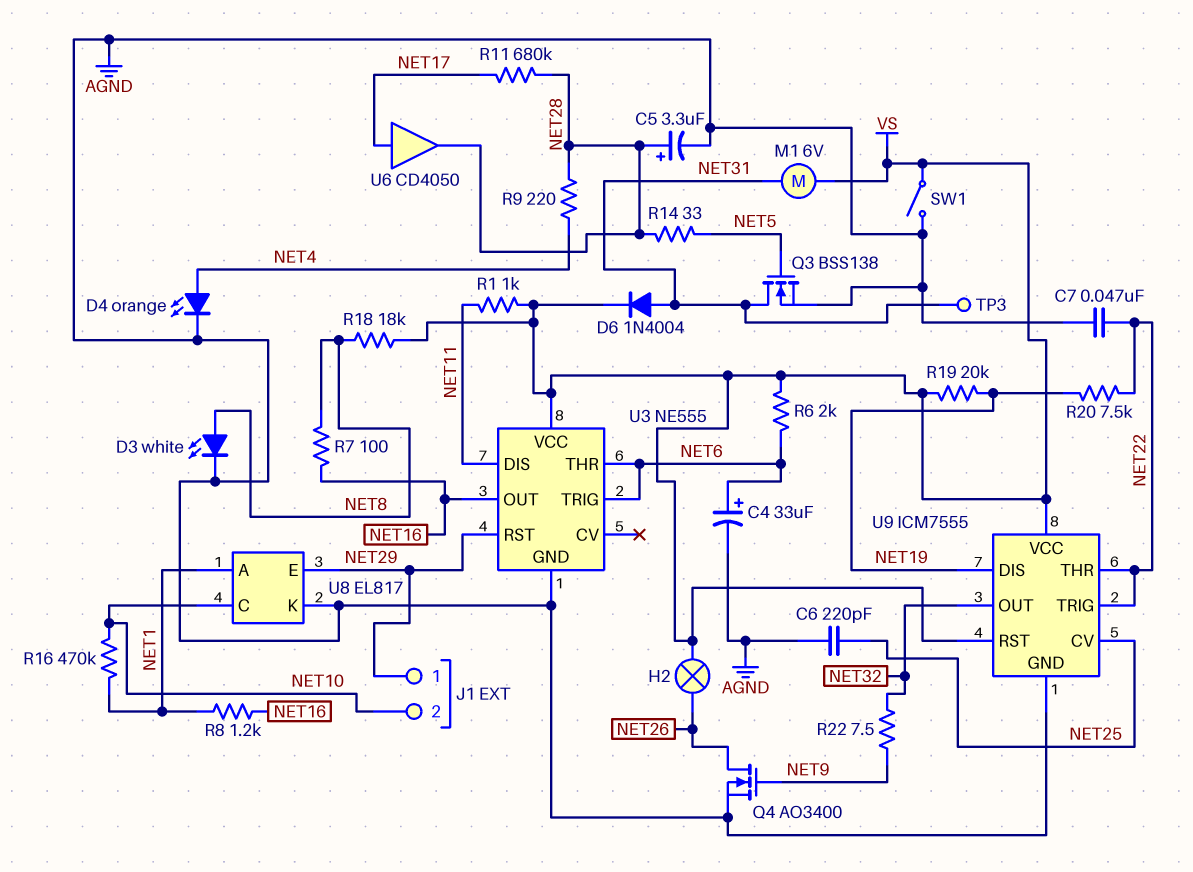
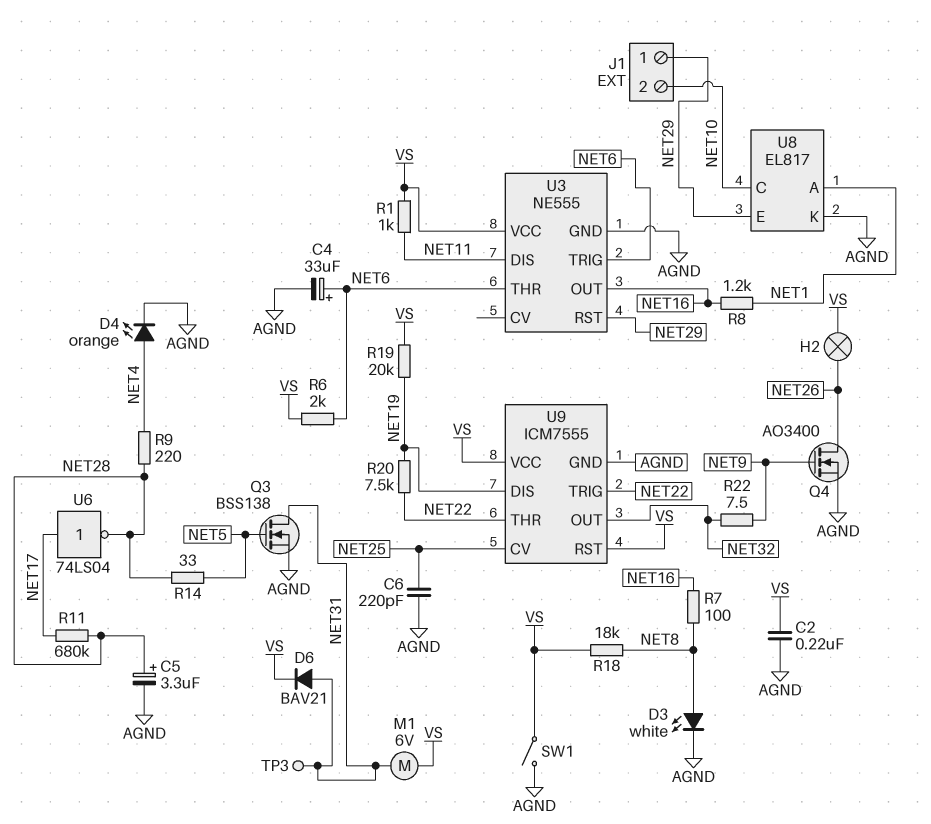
C2: none -> 220nF (AGND, VS)
C7: 47nF (AGND, NET22) -> none
D6: diode 1N4004 (A NET31, K VS) -> diode BAV21 (A NET31, K VS)
R16: 470k (NET1, NET10) -> none
U6: buffer CD4050 (in NET17, out NET28) -> NOT 74LS04 (in NET17, out NET28)

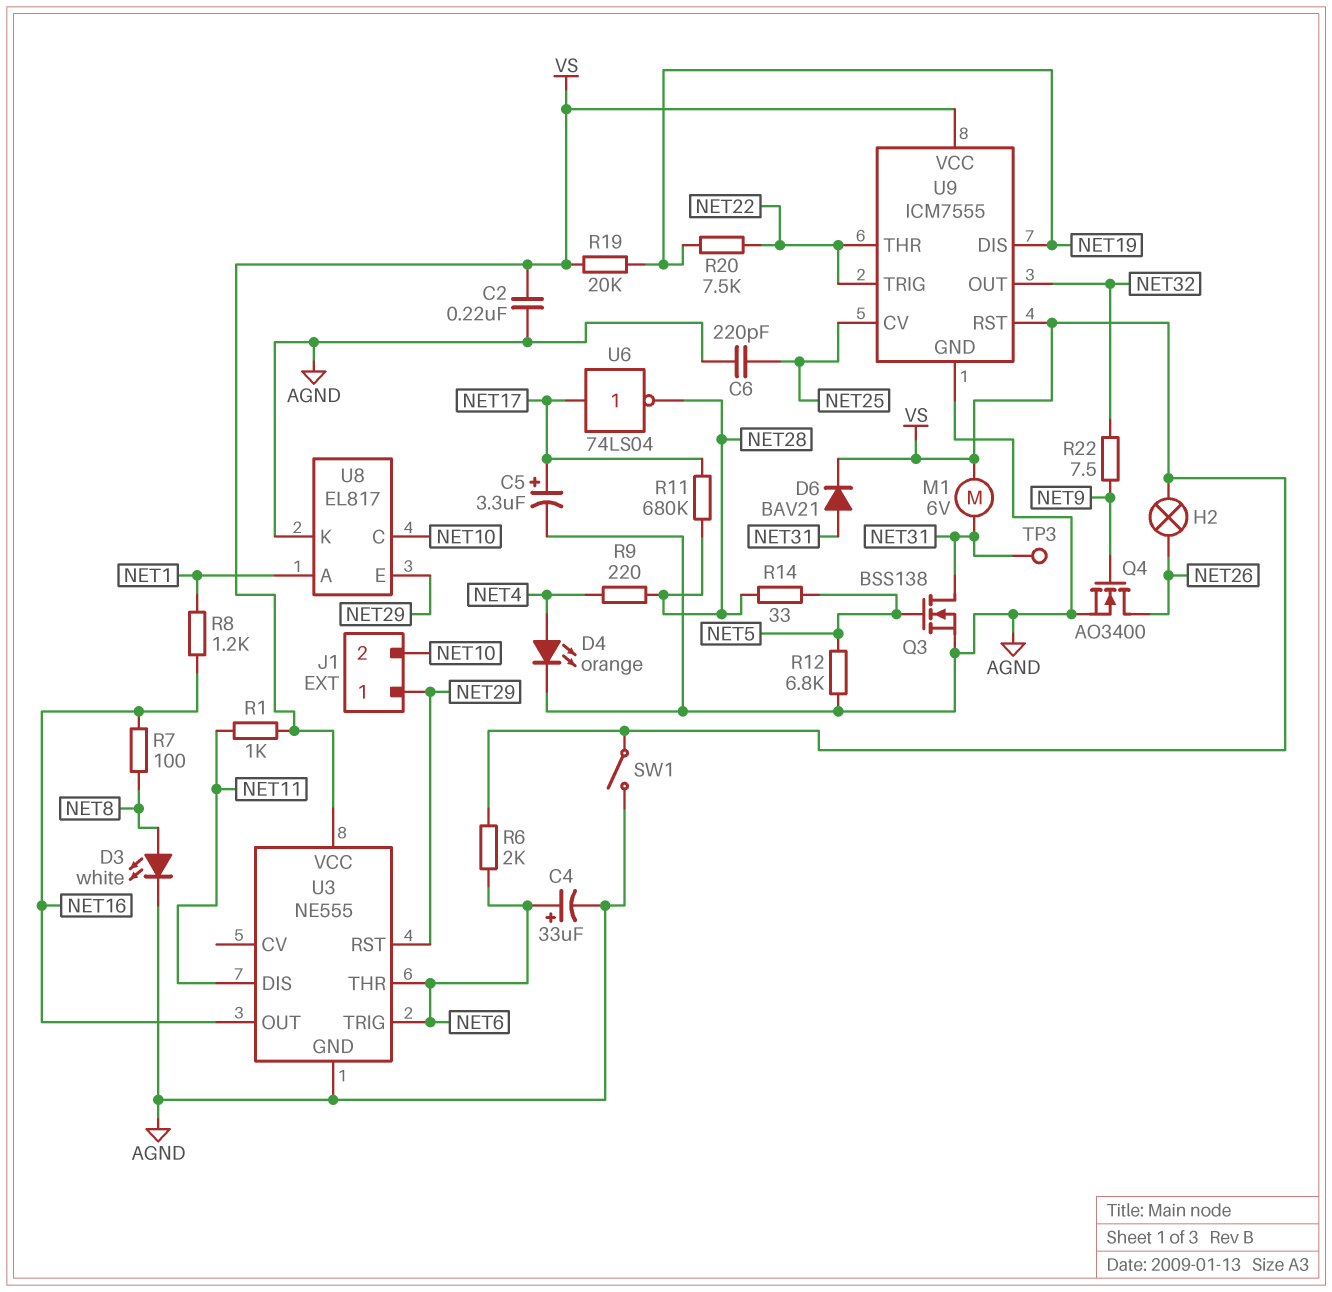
C5: 3.3uF (plus NET28, minus AGND) -> 3.3uF (plus NET17, minus AGND)
R12: none -> 6.8k (AGND, NET5)
R18: 18k (NET8, VS) -> none

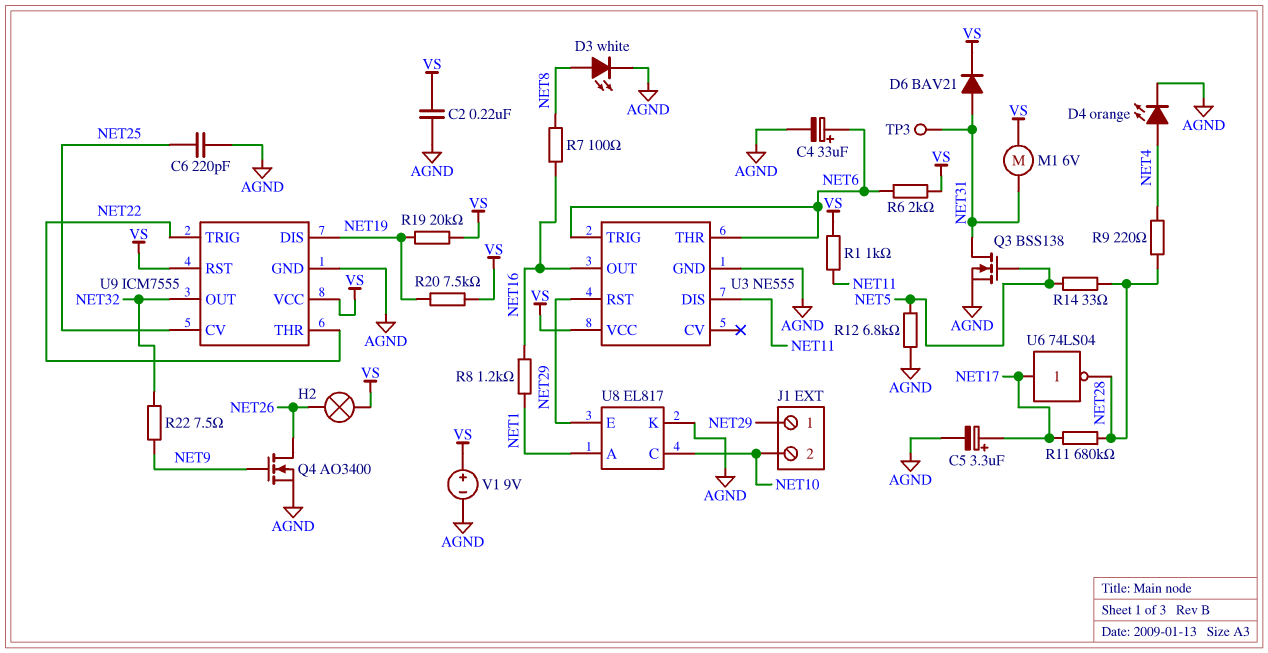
R20: 7.5k (NET19, NET22) -> 7.5k (NET19, VS)
SW1: switch (AGND, VS) -> none
V1: none -> 9V (plus VS, minus AGND)

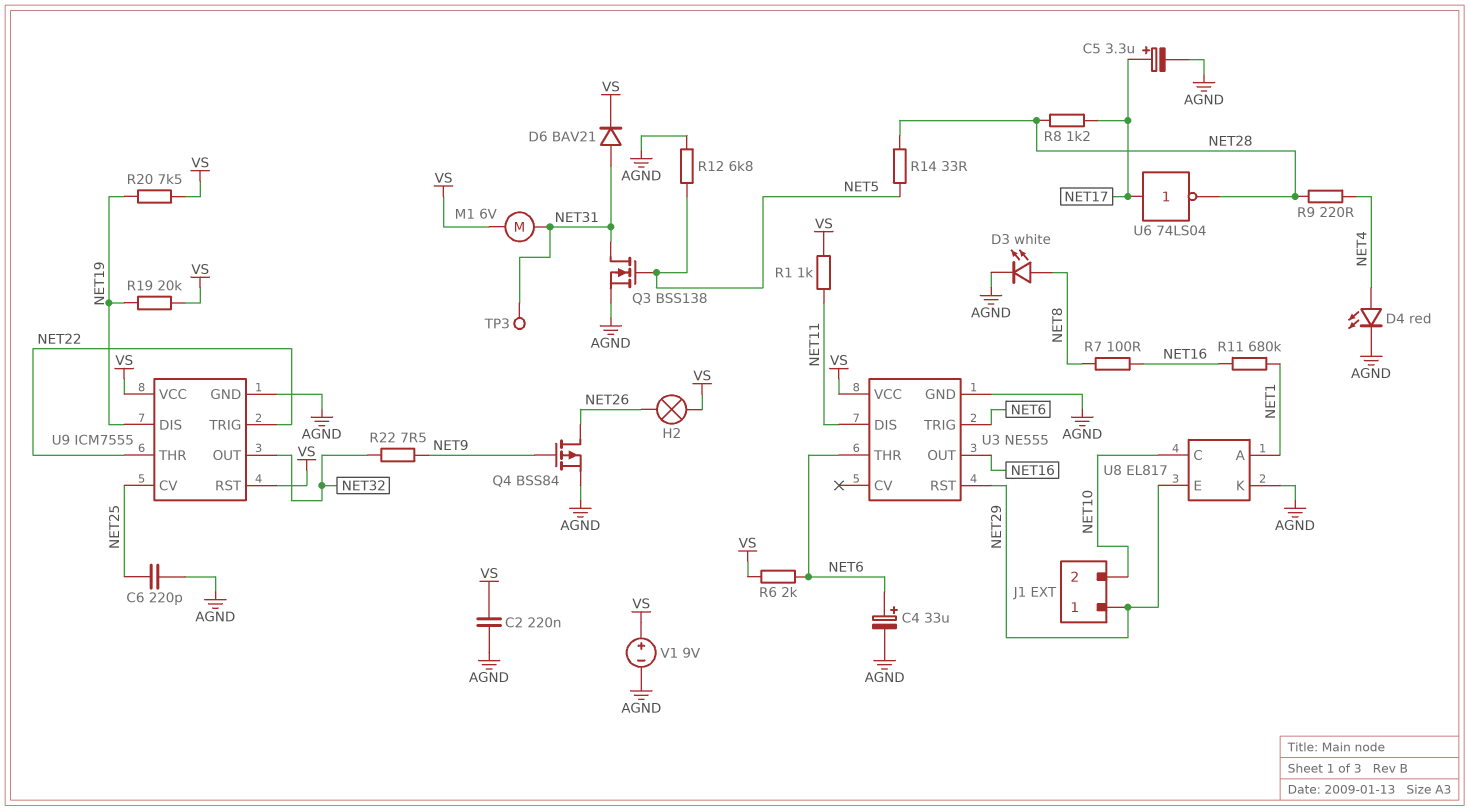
D4: LED orange (A NET4, K AGND) -> LED red (A NET4, K AGND)
Q4: NMOS AO3400 (G NET9, D NET26, S AGND) -> PMOS BSS84 (G NET9, D NET26, S AGND)
R8: 1.2k (NET1, NET16) -> 1.2k (NET17, NET28)
R11: 680k (NET17, NET28) -> 680k (NET1, NET16)

